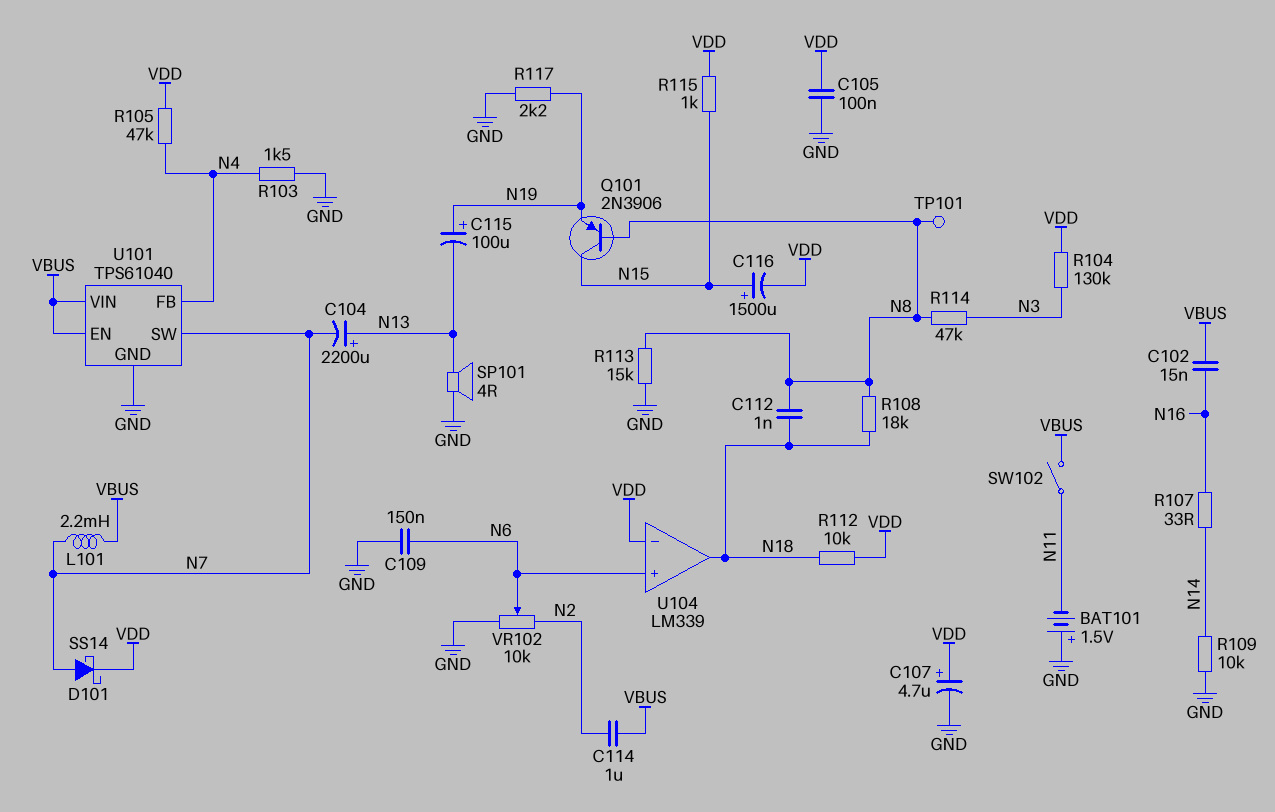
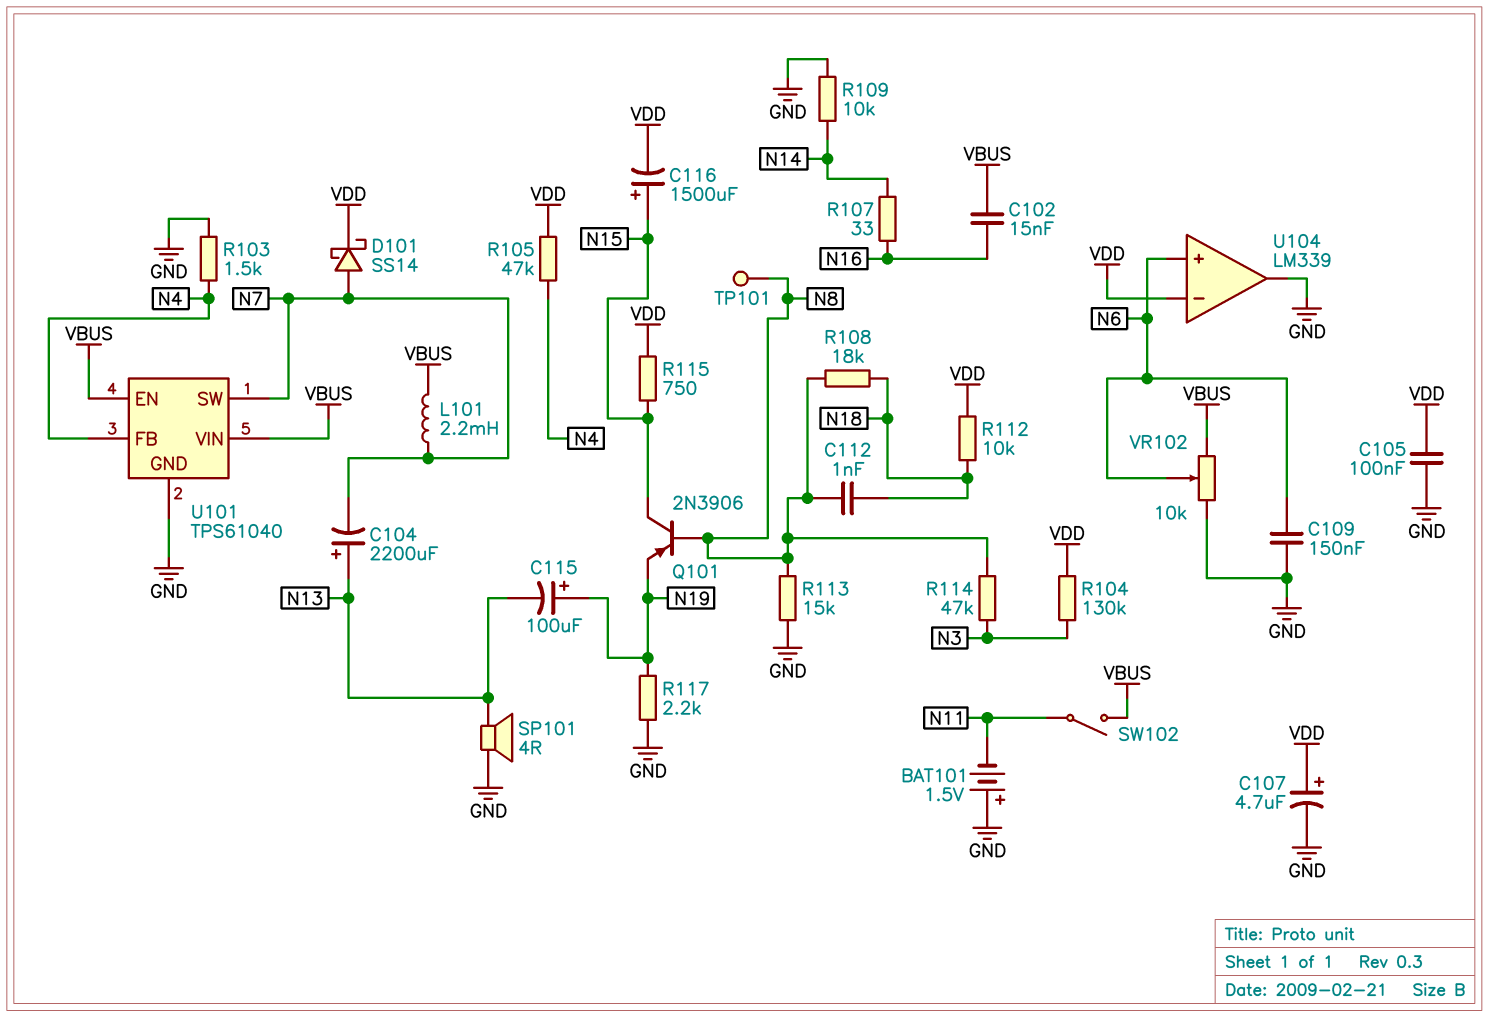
C114: 1uF (N2, VBUS) -> none
R115: 1k (N15, VDD) -> 750 (N15, VDD)
U104 pin out: N18 -> GND
VR102: 10k (GND, N2, wiper N6) -> 10k (GND, VBUS, wiper N6)

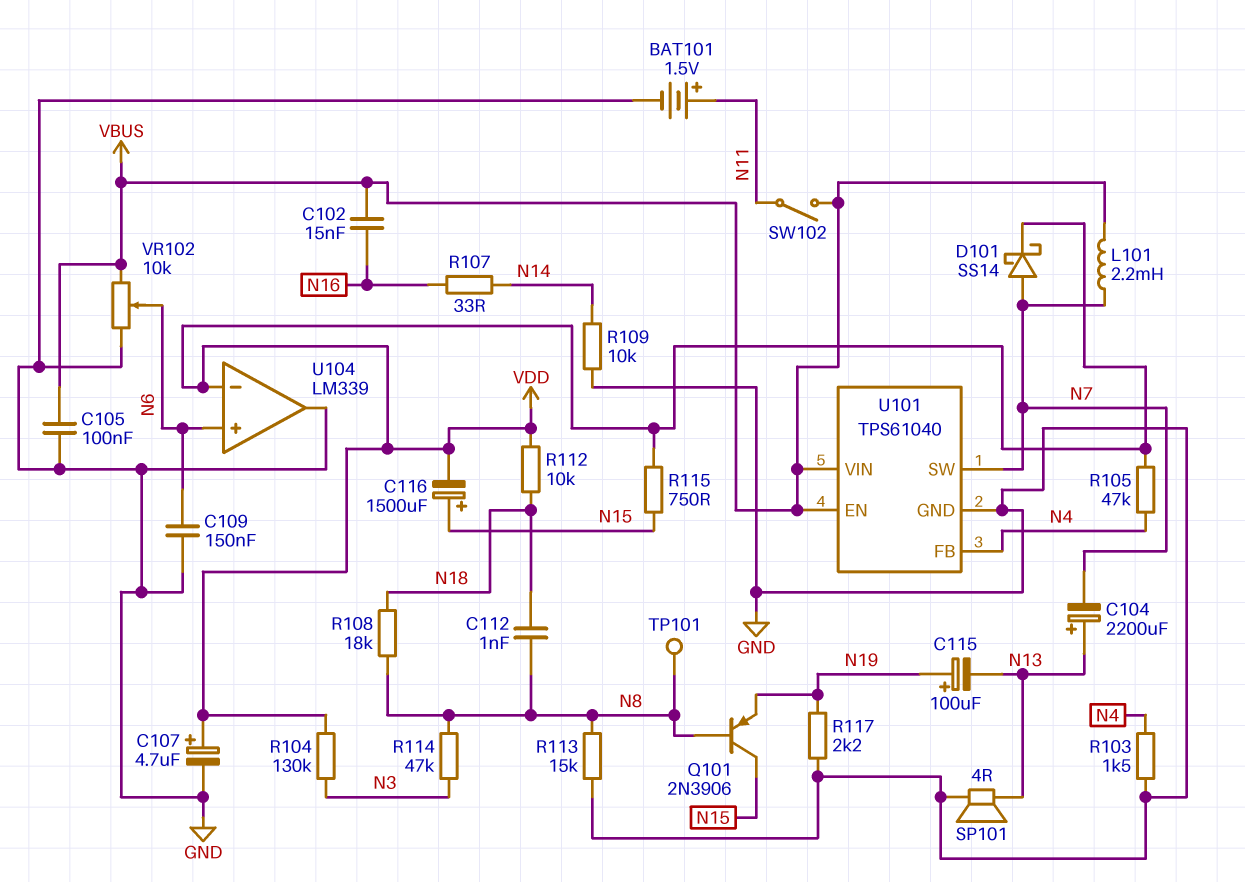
BAT101: 1.5V (plus GND, minus N11) -> 1.5V (plus N11, minus GND)
C105: 100nF (GND, VDD) -> 100nF (GND, VBUS)

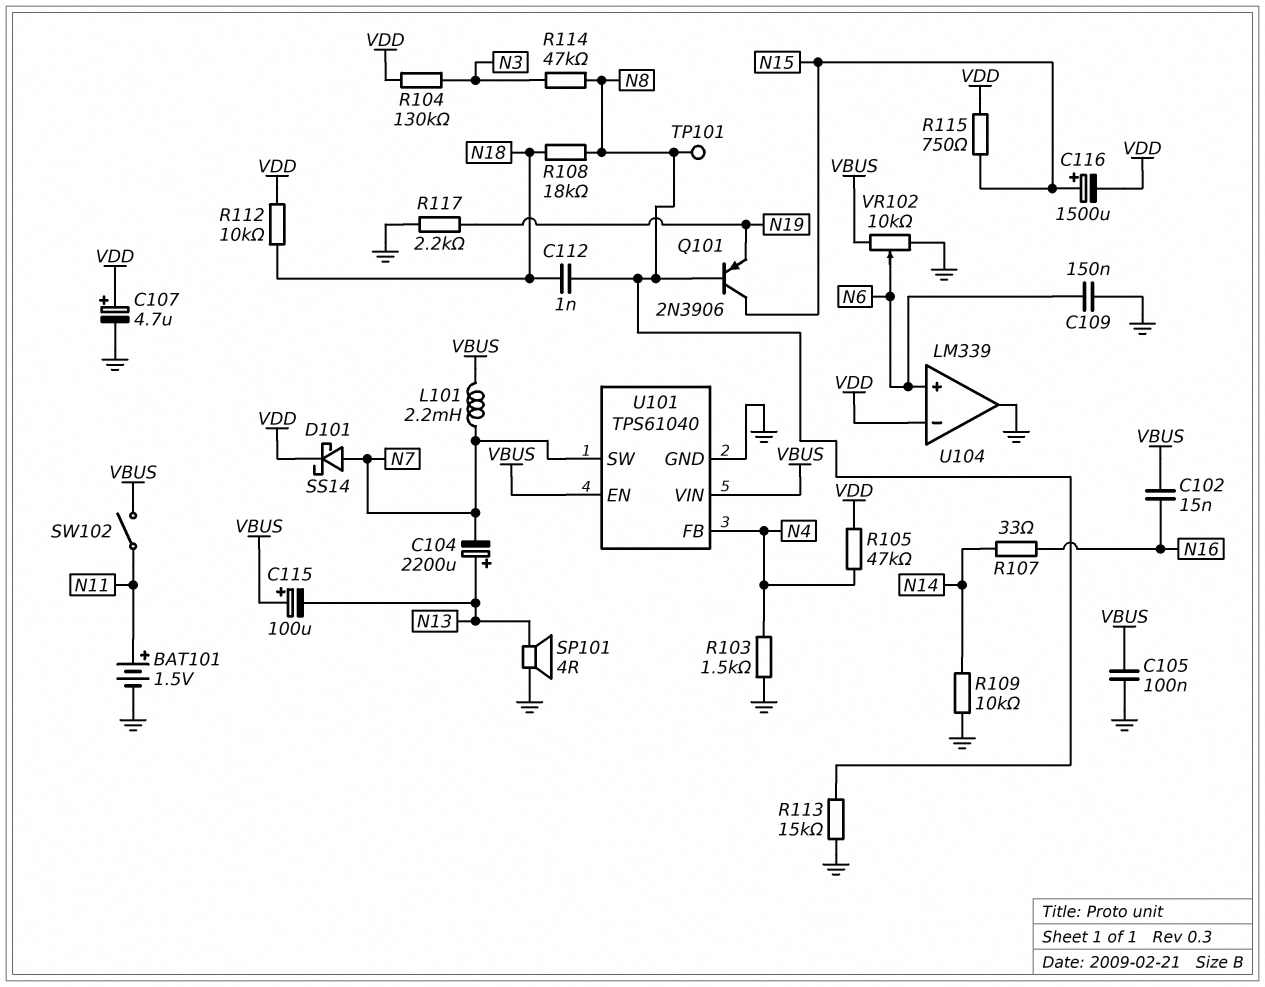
C115: 100uF (plus N19, minus N13) -> 100uF (plus VBUS, minus N13)

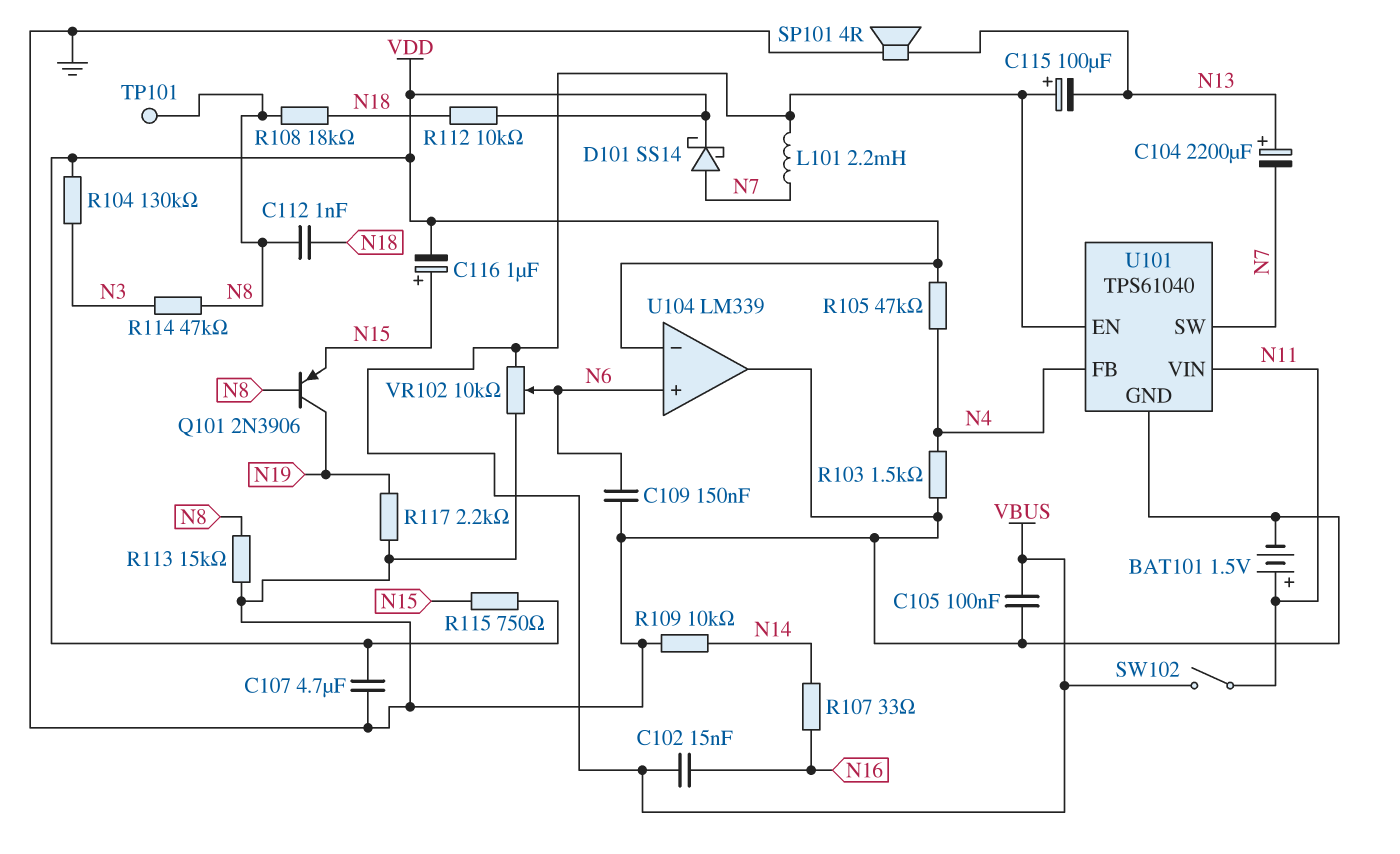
C107: 4.7uF (plus VDD, minus GND) -> 4.7uF (GND, VDD)
C116: 1500uF (plus N15, minus VDD) -> 1uF (plus N15, minus VDD)
Q101: PNP 2N3906 (B N8, C N15, E N19) -> PNP 2N3906 (B N8, C N19, E N15)
U101 pin VIN: VBUS -> N11

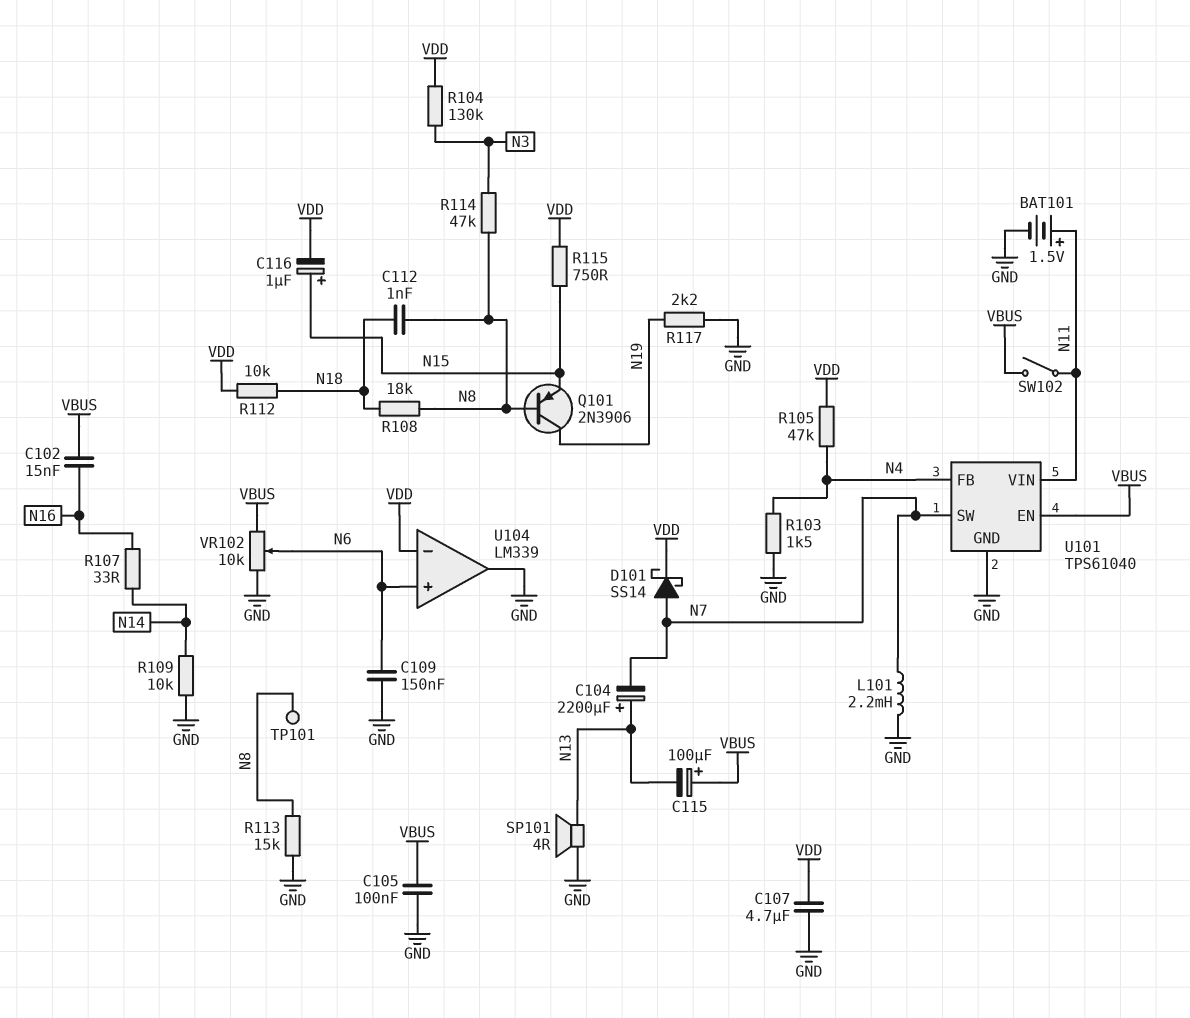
L101: 2.2mH (N7, VBUS) -> 2.2mH (GND, N7)

